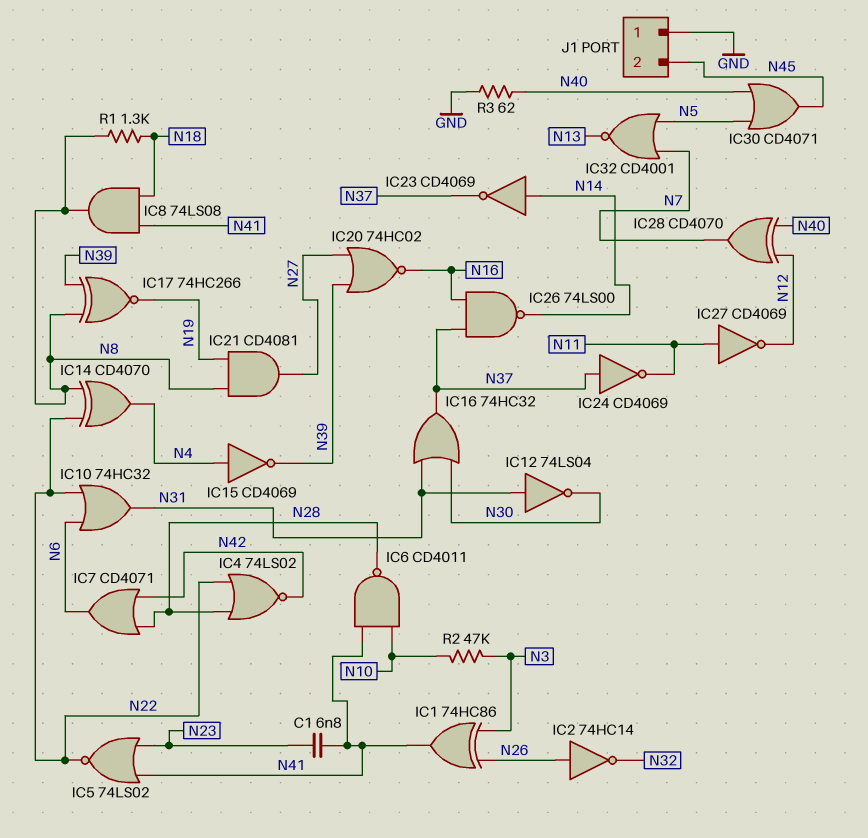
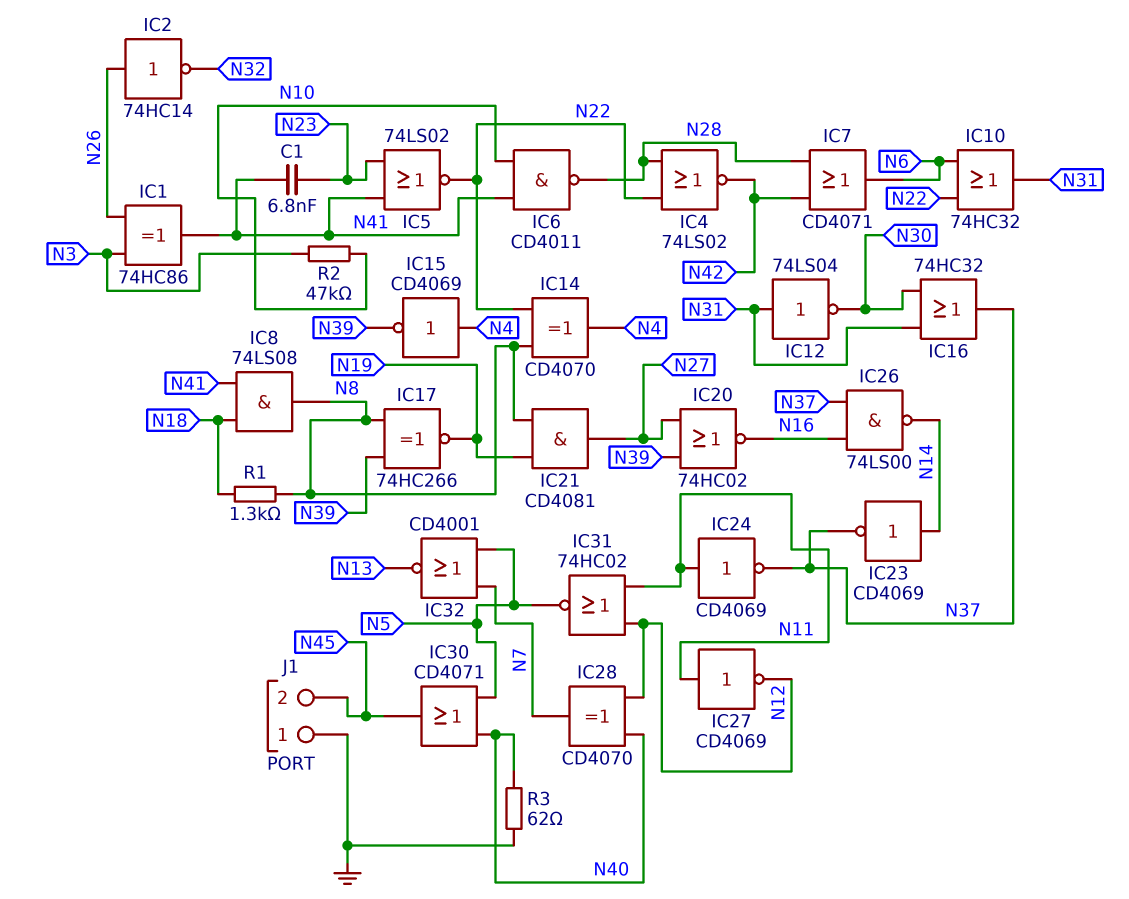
IC24: NOT CD4069 (in N37, out N11) -> NOT CD4069 (in N11, out N37)
IC31: none -> NOR 74HC02 (in N11, in N12, out N5)

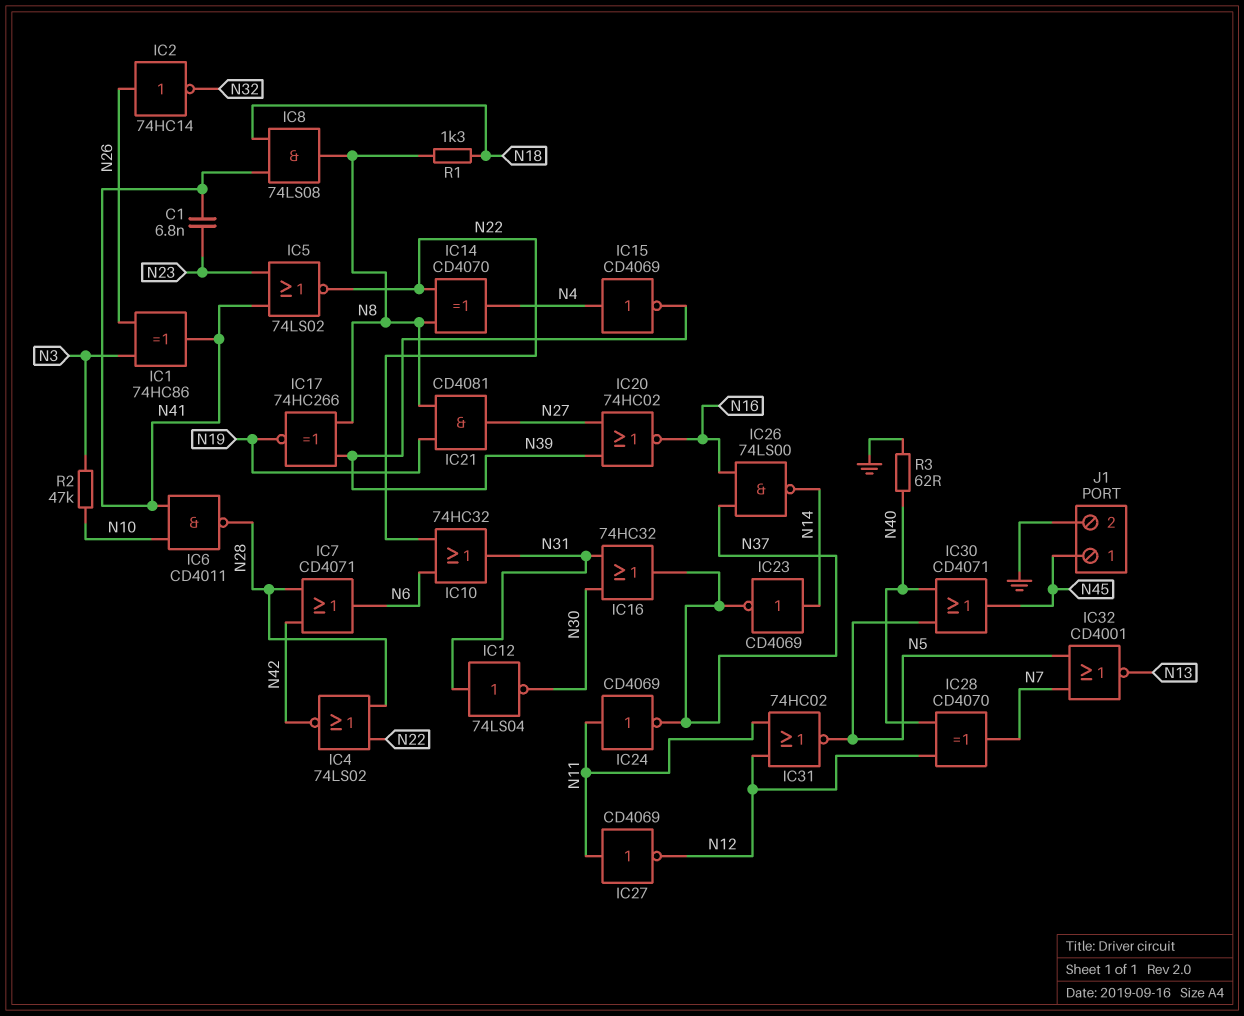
J1 pin 1: GND -> N45
J1 pin 2: N45 -> GND

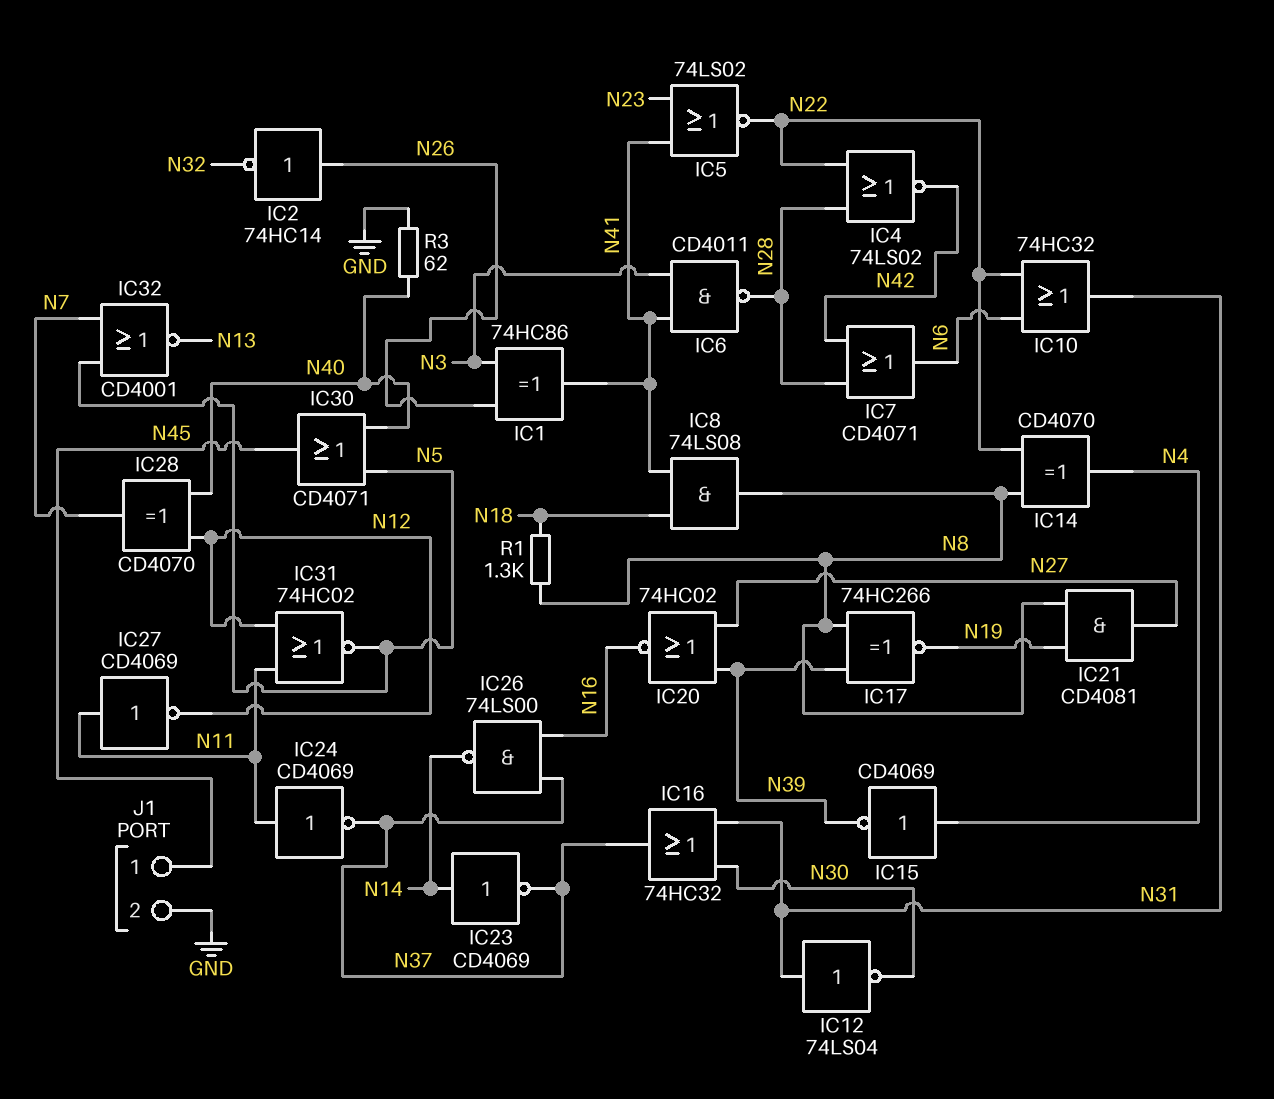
C1: 6.8nF (N23, N41) -> none
IC6: NAND CD4011 (in N10, in N41, out N28) -> NAND CD4011 (in N3, in N41, out N28)
R2: 47k (N3, N10) -> none

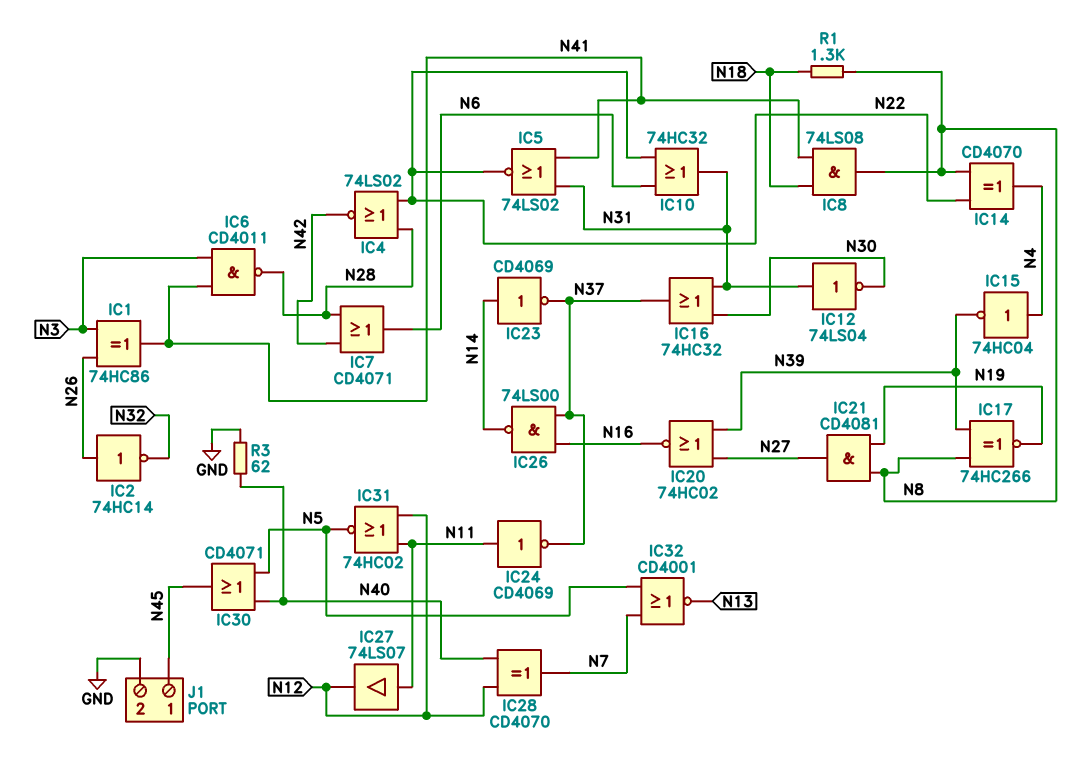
IC5: NOR 74LS02 (in N23, in N41, out N22) -> NOR 74LS02 (in N31, in N41, out N22)
IC15: NOT CD4069 (in N4, out N39) -> NOT 74HC04 (in N4, out N39)
IC27: NOT CD4069 (in N11, out N12) -> buffer 74LS07 (in N11, out N12)

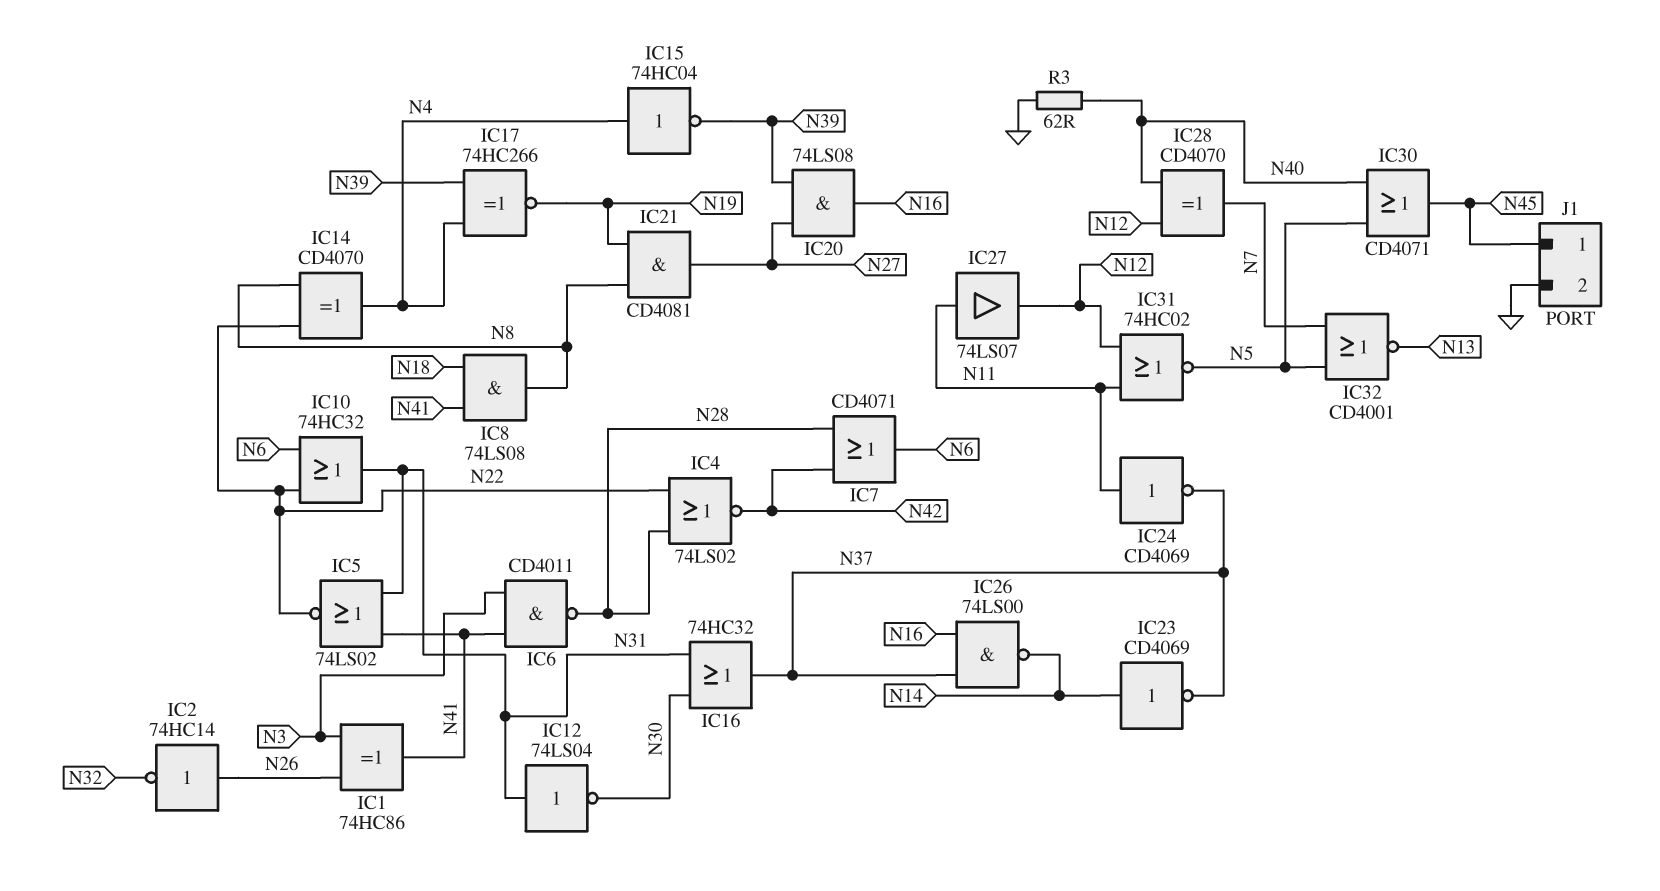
IC17: XNOR 74HC266 (in N8, in N39, out N19) -> XNOR 74HC266 (in N4, in N39, out N19)
IC20: NOR 74HC02 (in N27, in N39, out N16) -> AND 74LS08 (in N27, in N39, out N16)
R1: 1.3k (N8, N18) -> none

